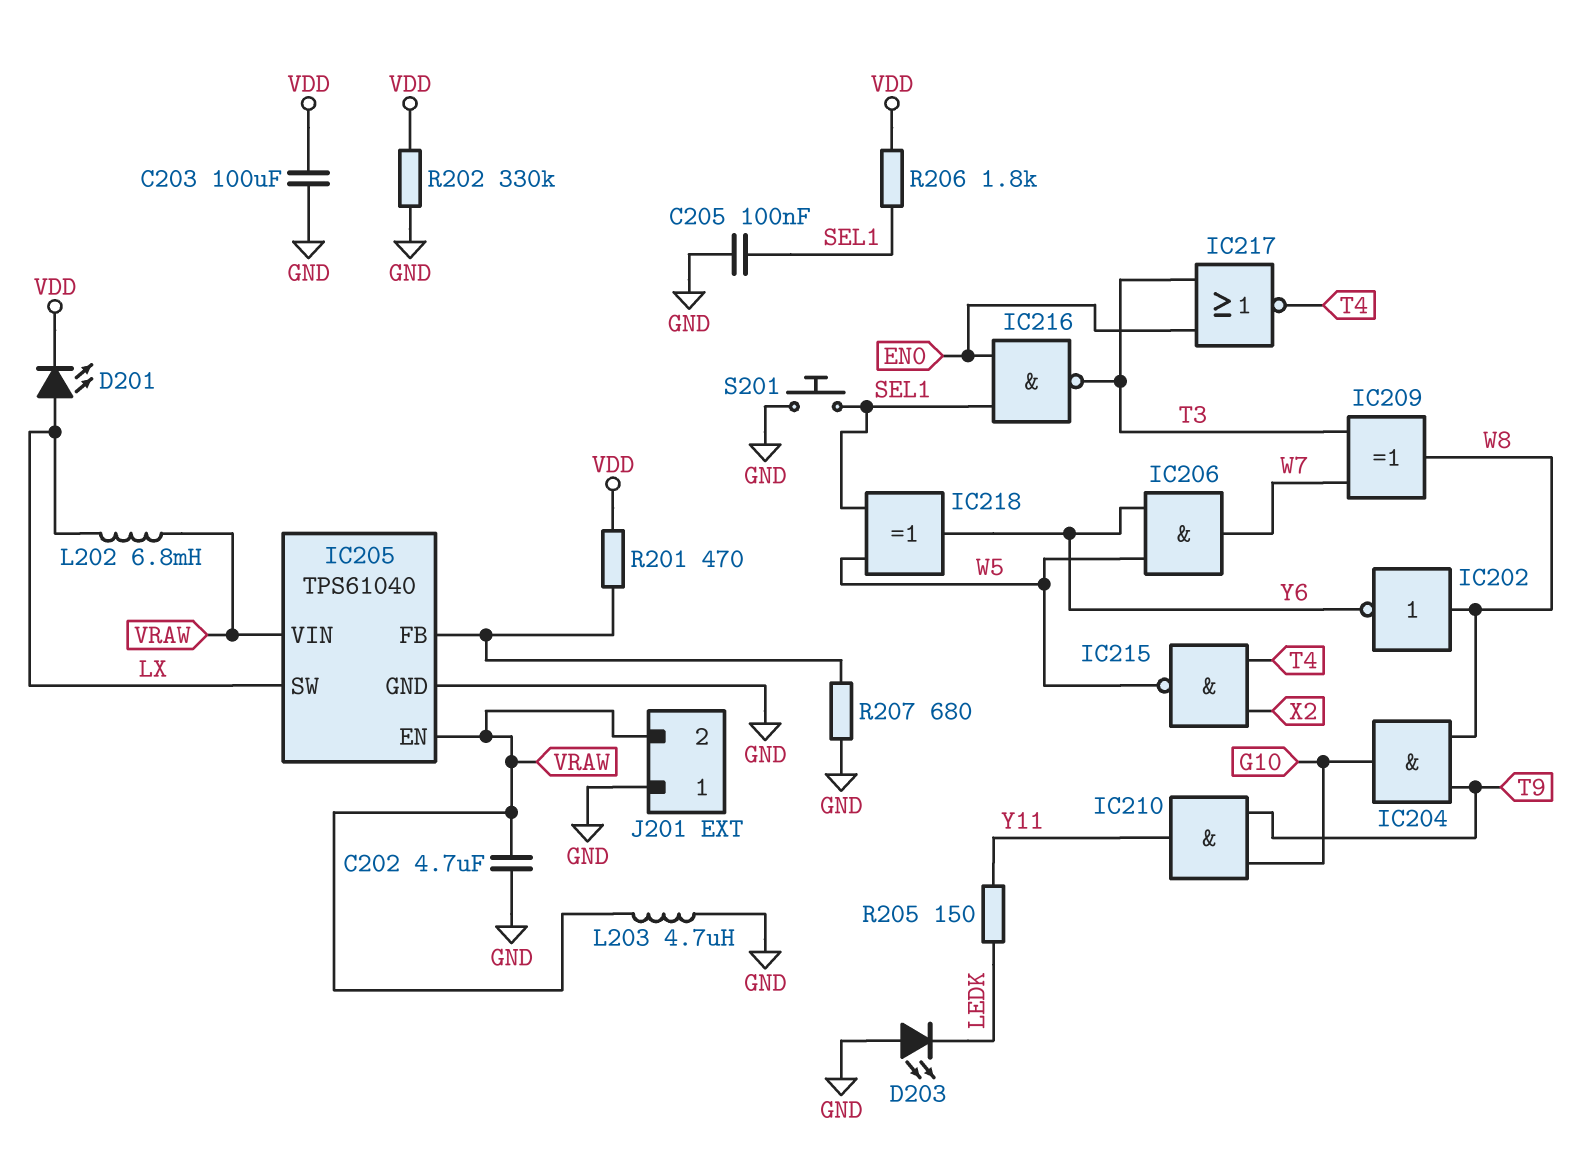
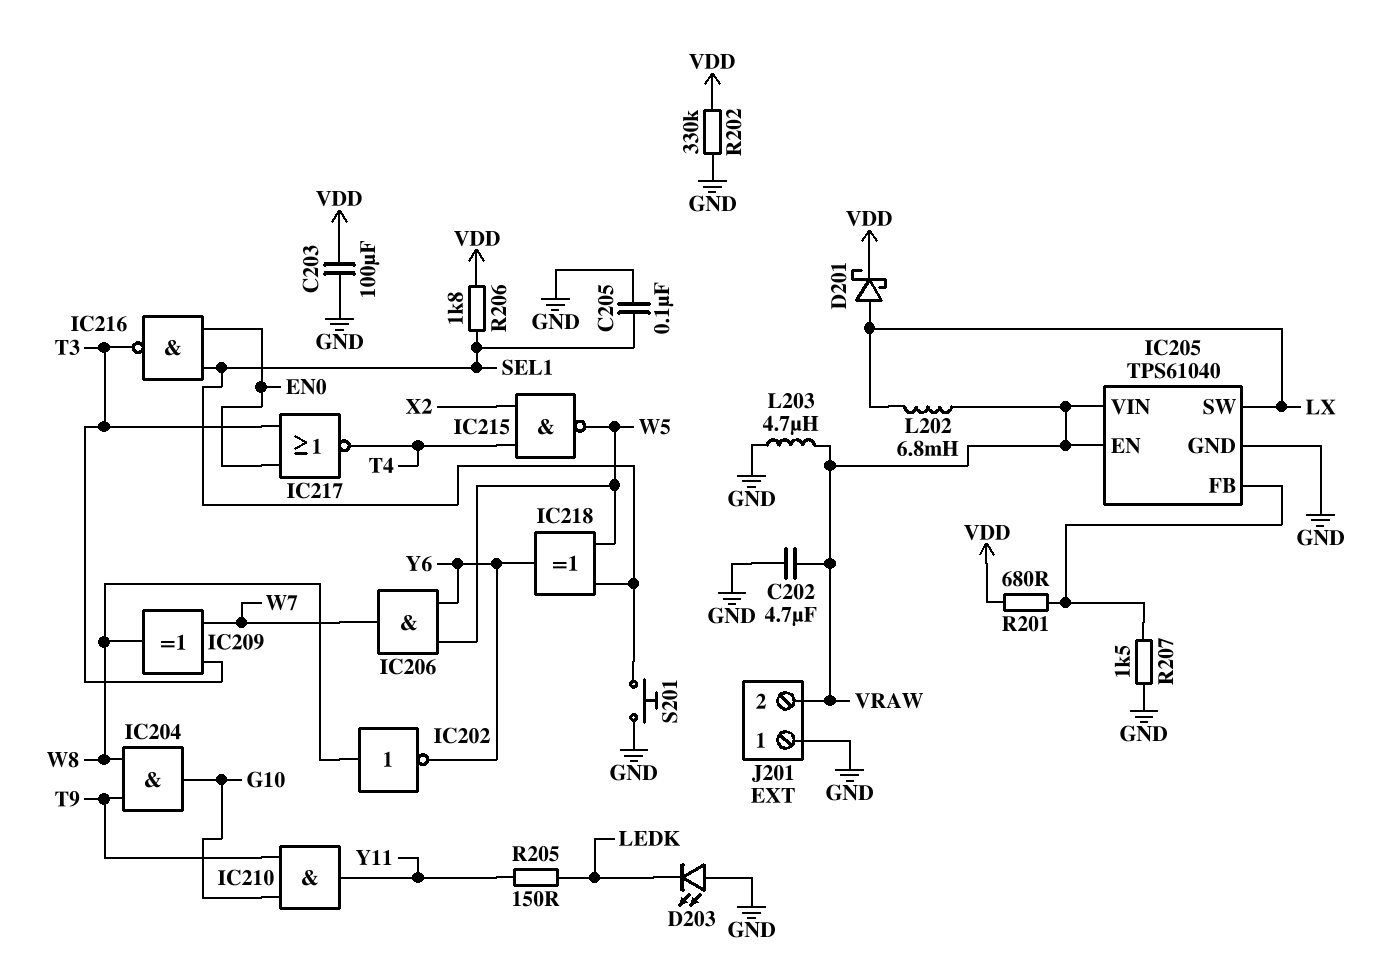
D201: LED (A LX, K VDD) -> schottky (A LX, K VDD)
R201: 470 (IC205/FB, VDD) -> 680 (IC205/FB, VDD)
R207: 680 (GND, IC205/FB) -> 1.5k (GND, IC205/FB)

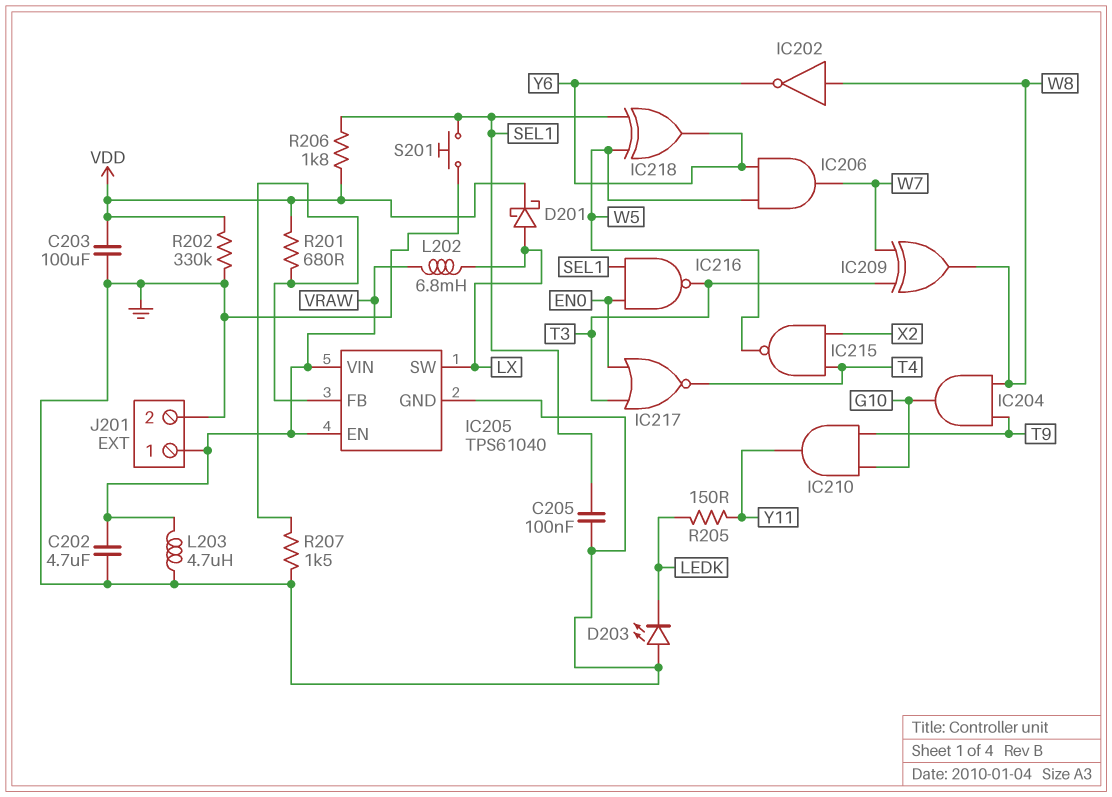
J201 pin 1: GND -> VRAW
J201 pin 2: VRAW -> GND

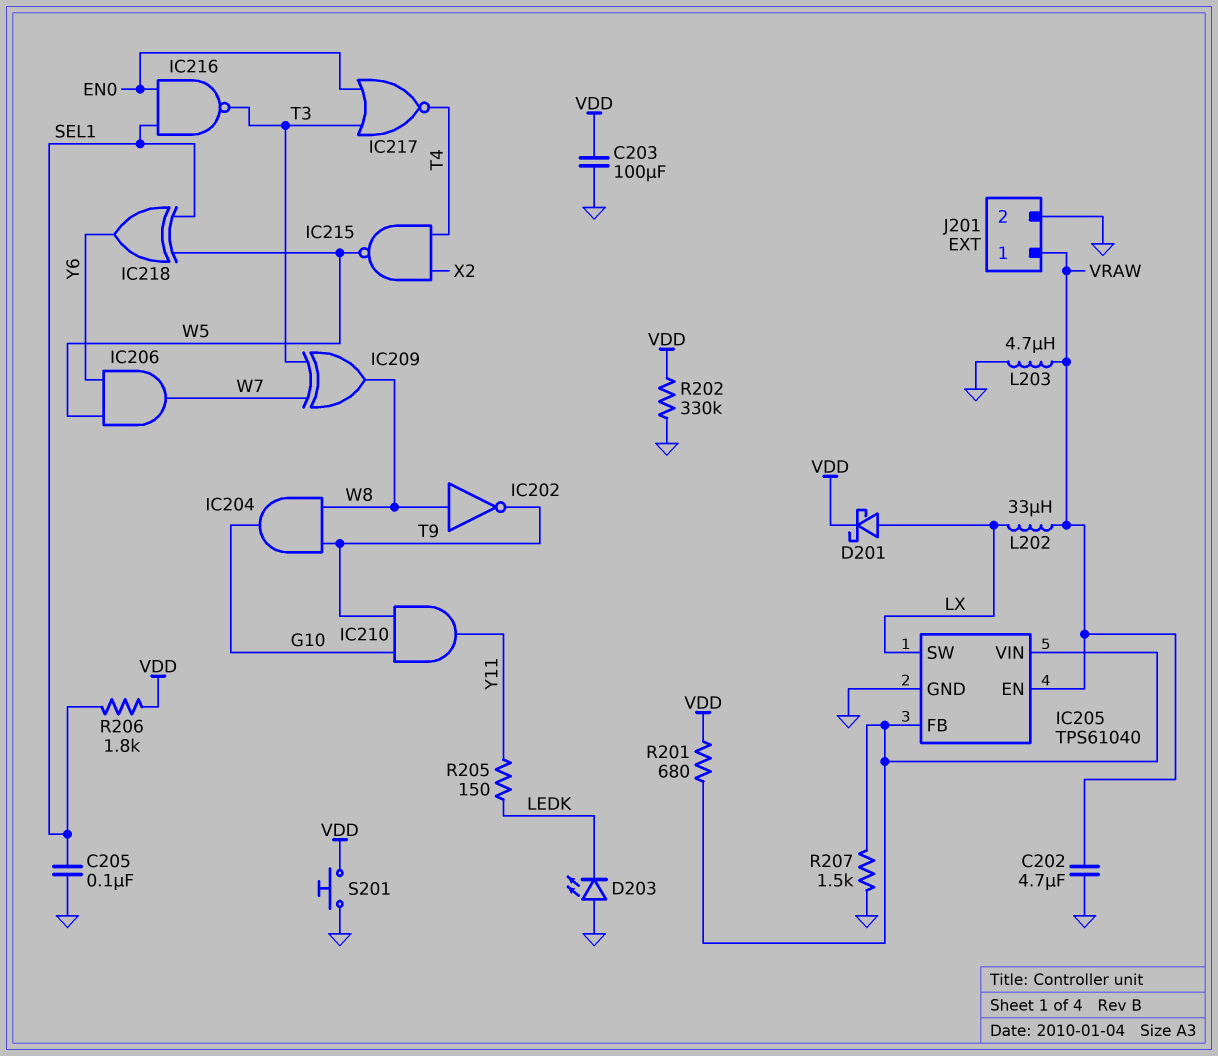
IC202: NOT (in W8, out Y6) -> NOT (in W8, out T9)
IC205 pin VIN: VRAW -> IC205/FB
L202: 6.8mH (LX, VRAW) -> 33uH (LX, VRAW)
S201: button (GND, SEL1) -> button (GND, VDD)

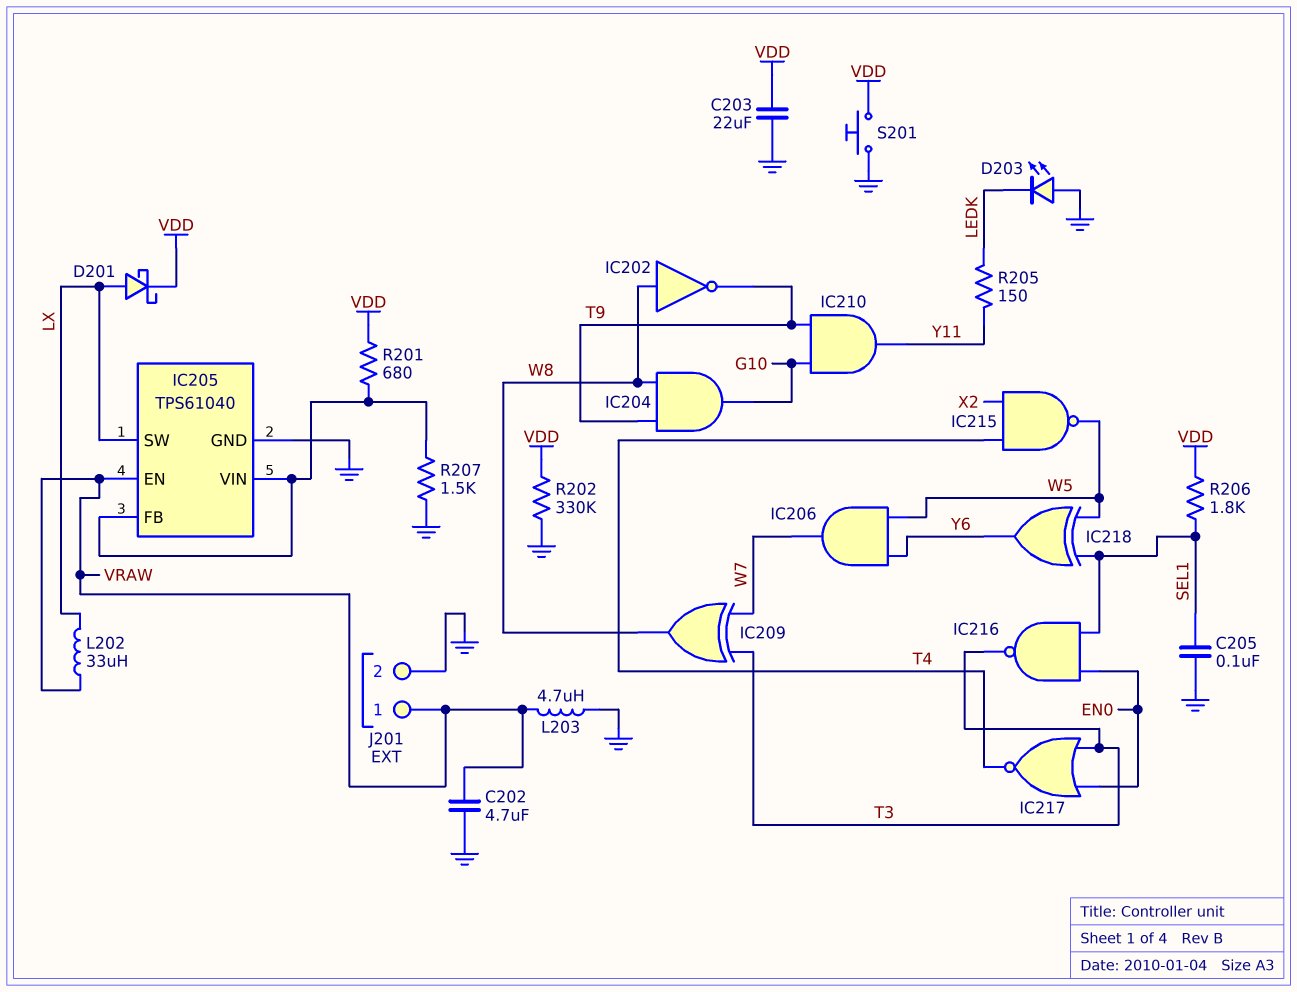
C203: 100uF (GND, VDD) -> 22uF (GND, VDD)

